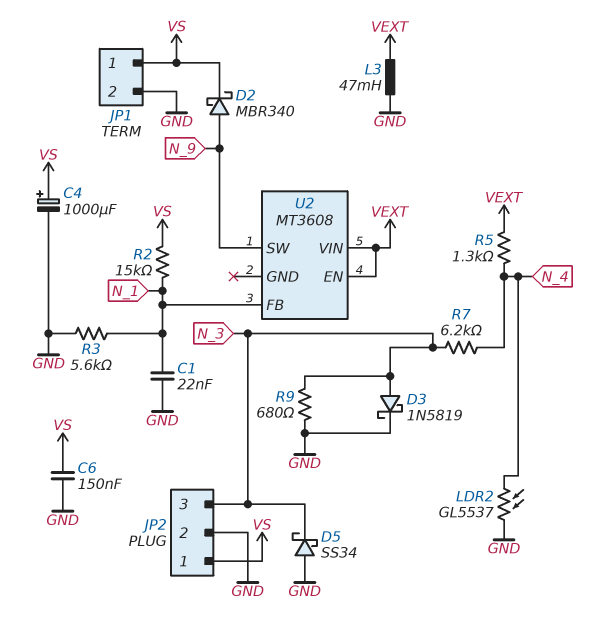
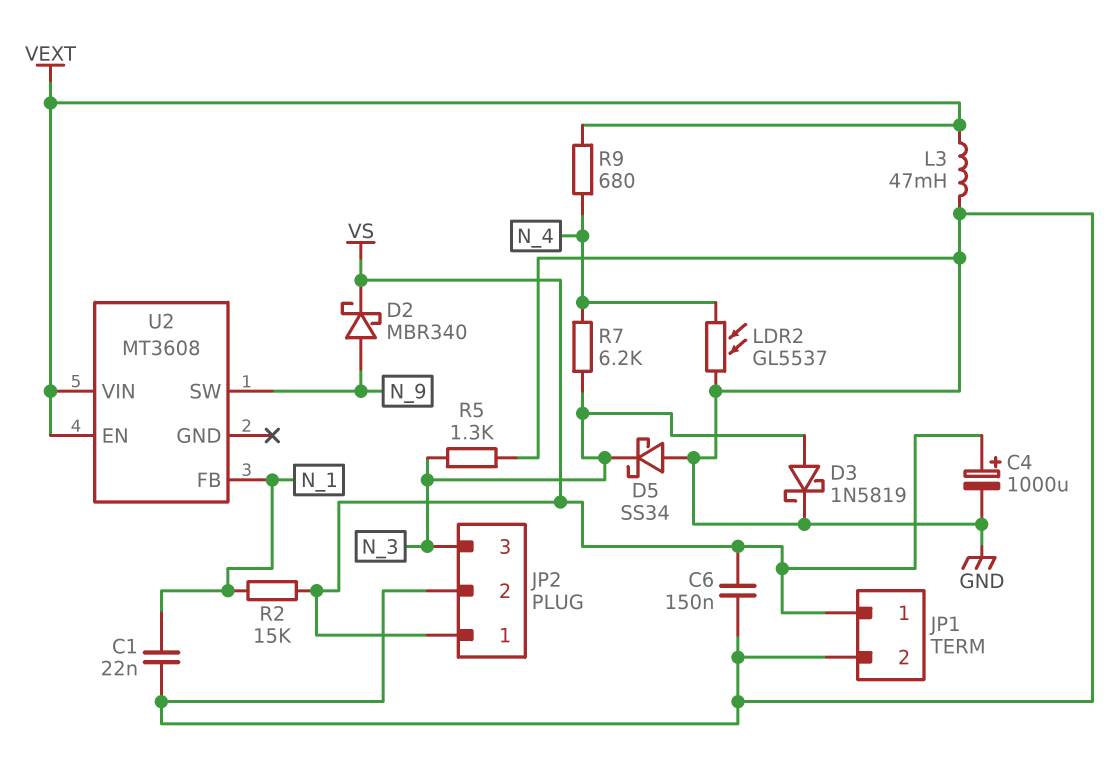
R3: 5.6k (GND, N_1) -> none
R5: 1.3k (N_4, VEXT) -> 1.3k (GND, N_3)
R9: 680 (GND, N_3) -> 680 (N_4, VEXT)

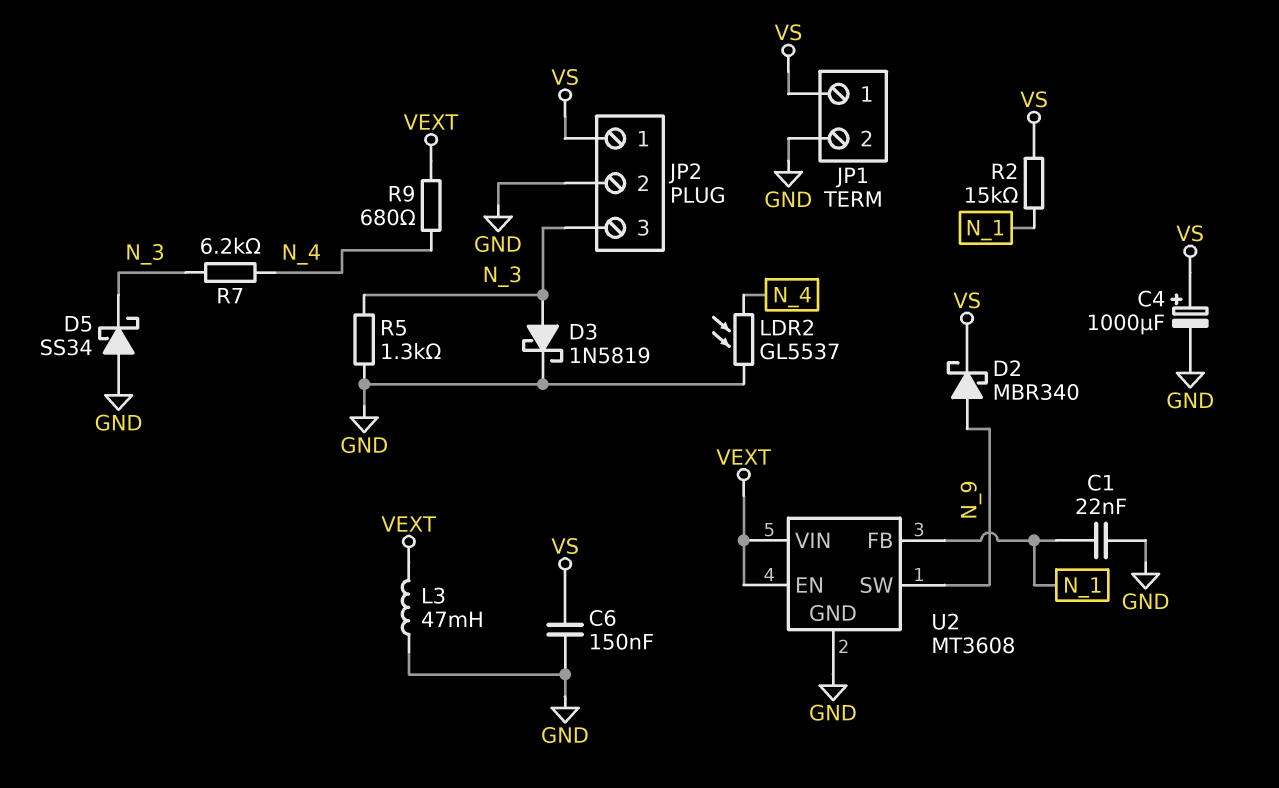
U2 pin GND: none -> GND

